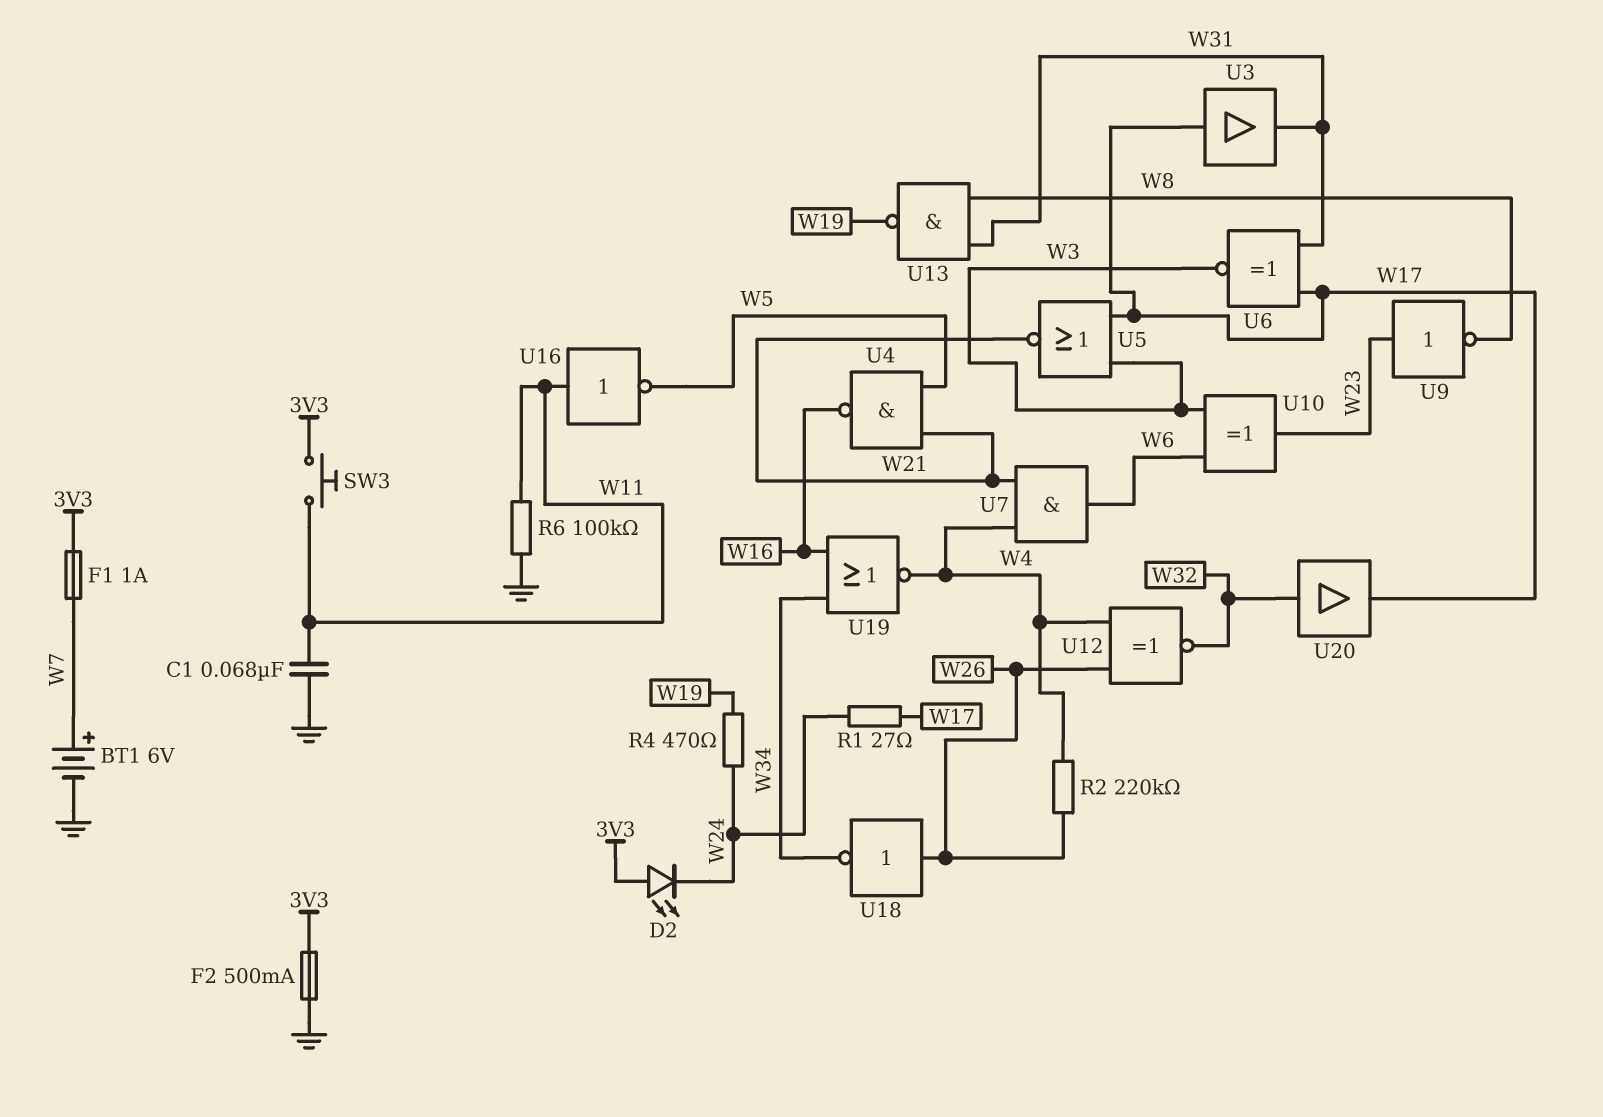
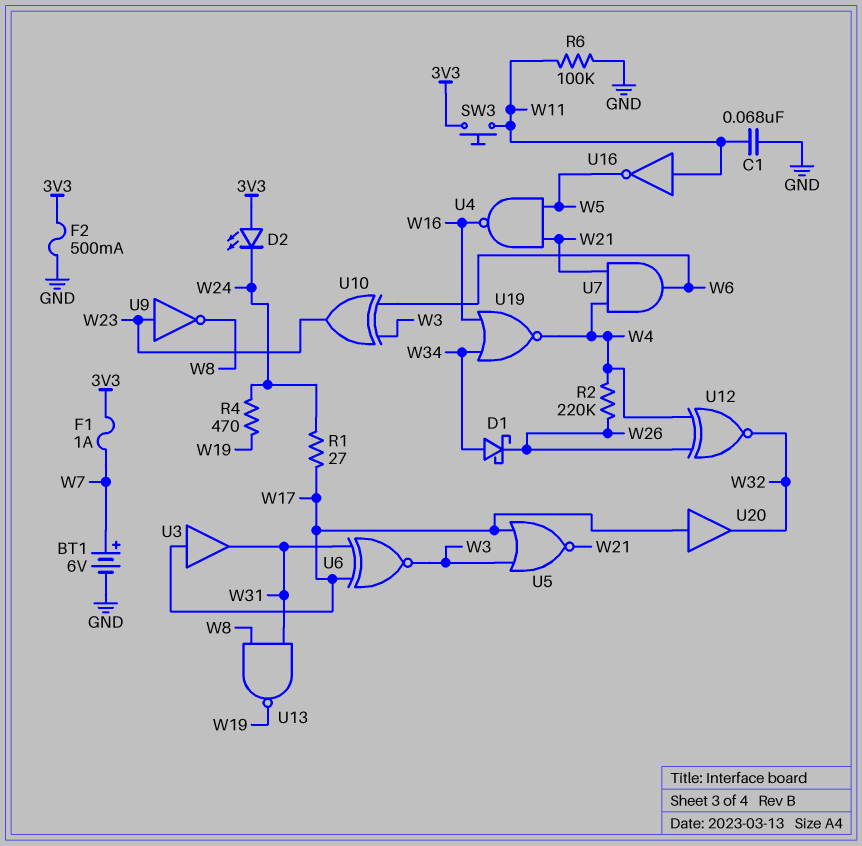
D1: none -> schottky (A W34, K W26)
U18: NOT (in W26, out W34) -> none
U20: buffer (in W32, out W17) -> buffer (in W17, out W32)

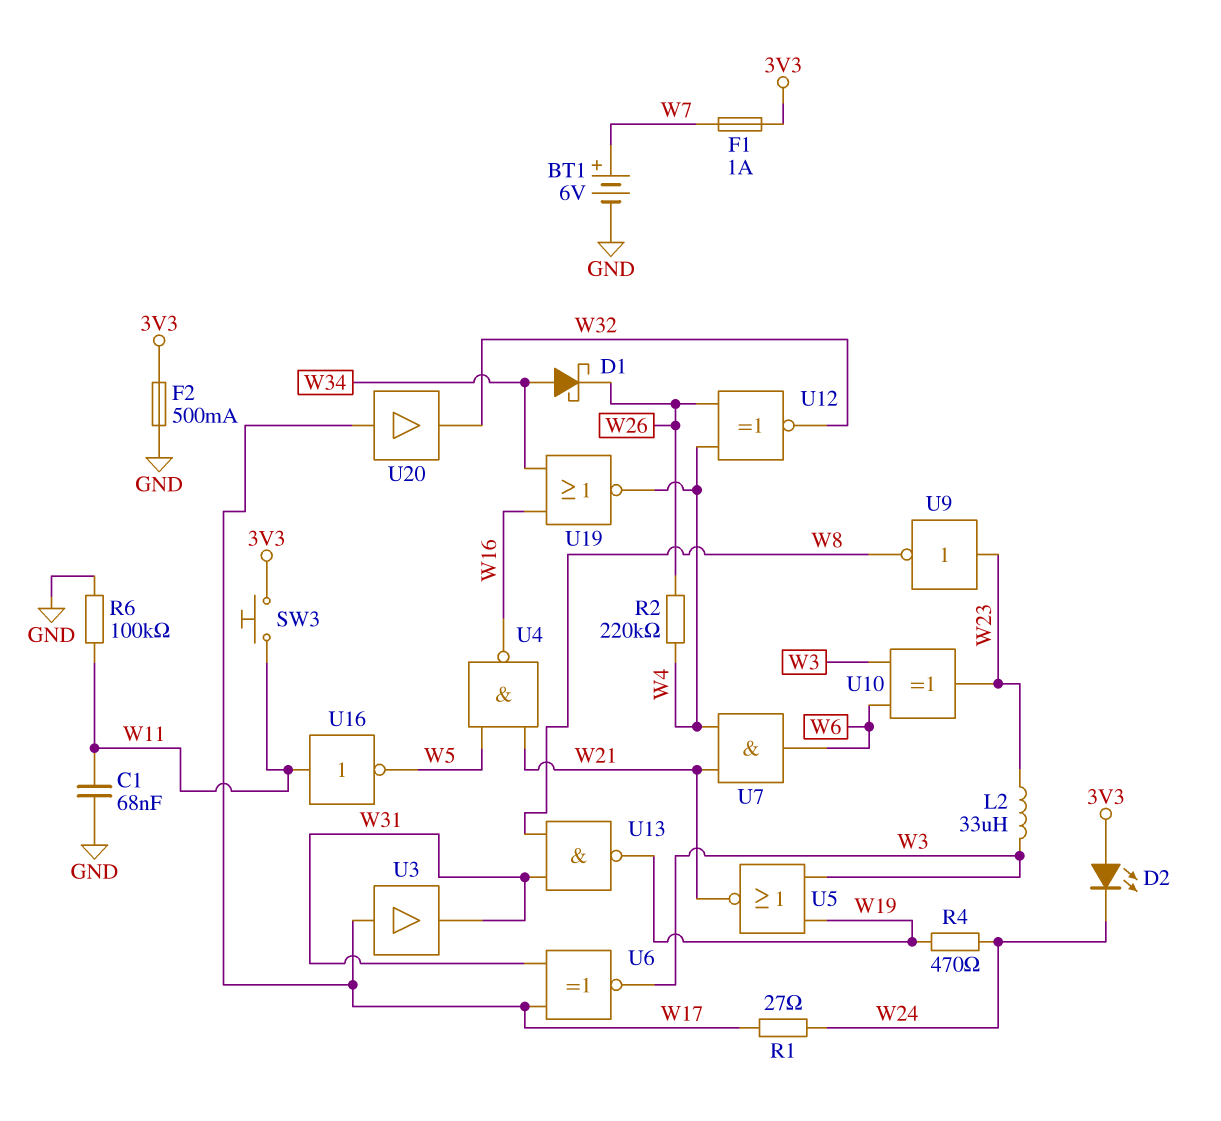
L2: none -> 33uH (W3, W23)
U5: NOR (in W3, in W17, out W21) -> NOR (in W3, in W19, out W21)

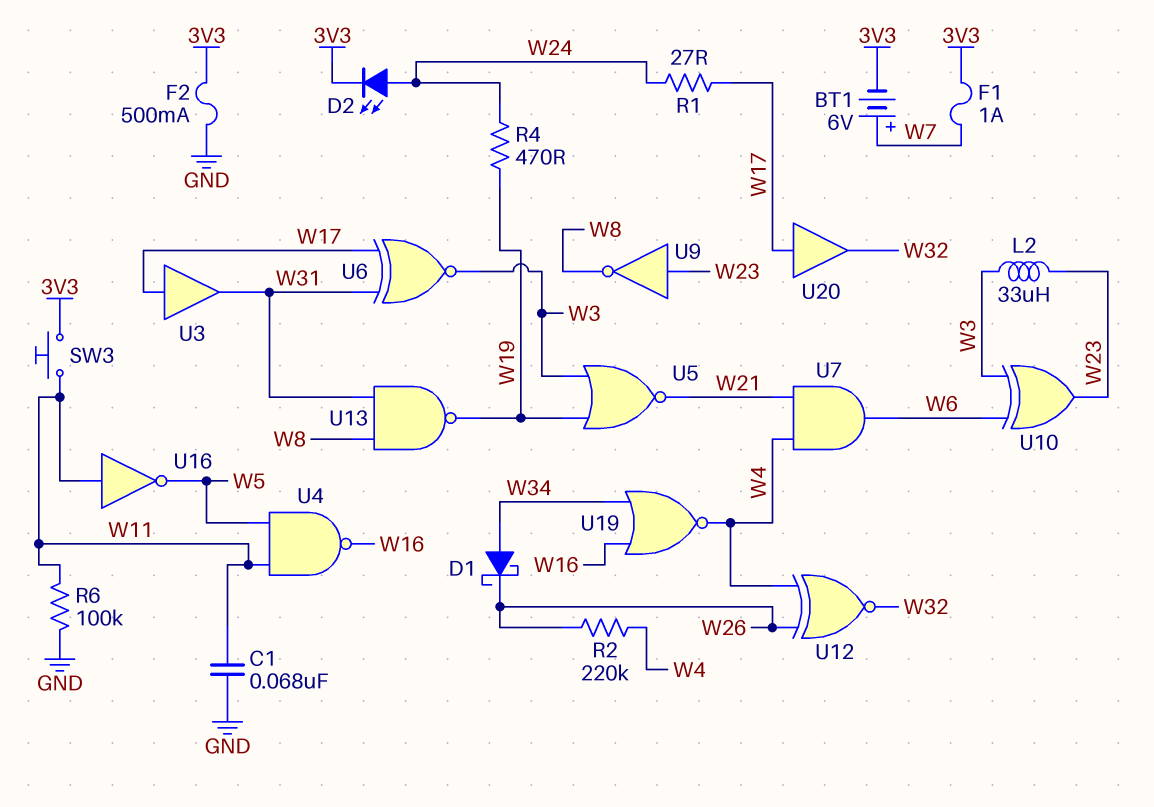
BT1: 6V (plus W7, minus GND) -> 6V (plus W7, minus 3V3)
D2: LED (A 3V3, K W24) -> LED (A W24, K 3V3)
U4: NAND (in W5, in W21, out W16) -> NAND (in W5, in W11, out W16)

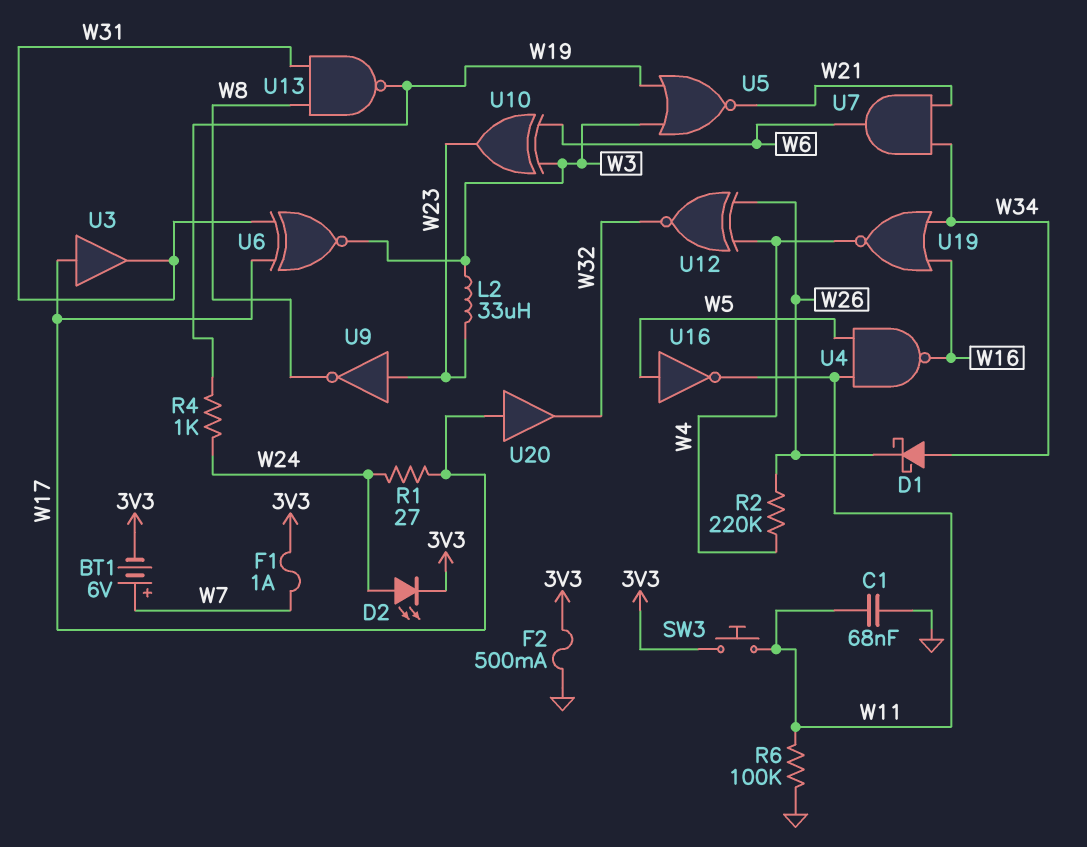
R4: 470 (W19, W24) -> 1k (W19, W24)
U7: AND (in W4, in W21, out W6) -> AND (in W21, in W34, out W6)
U16: NOT (in W11, out W5) -> NOT (in W5, out W11)

